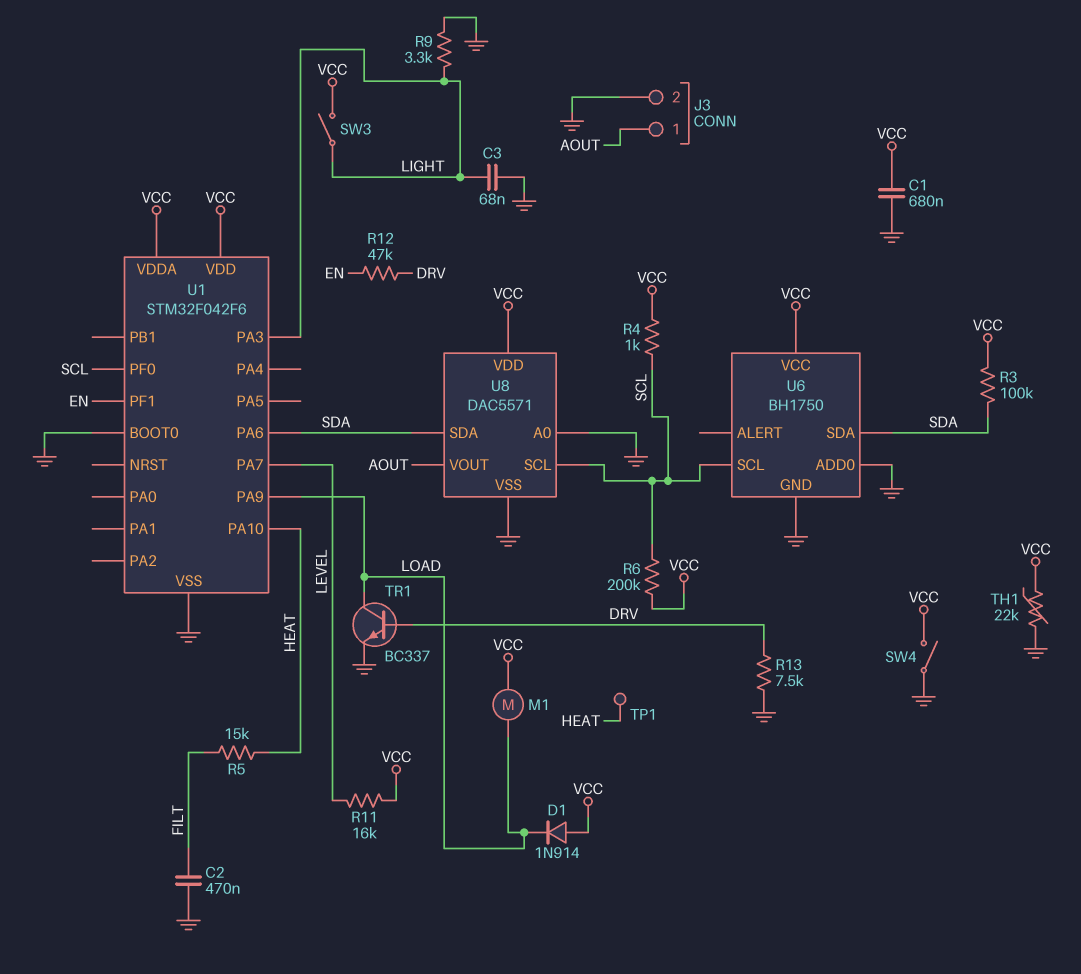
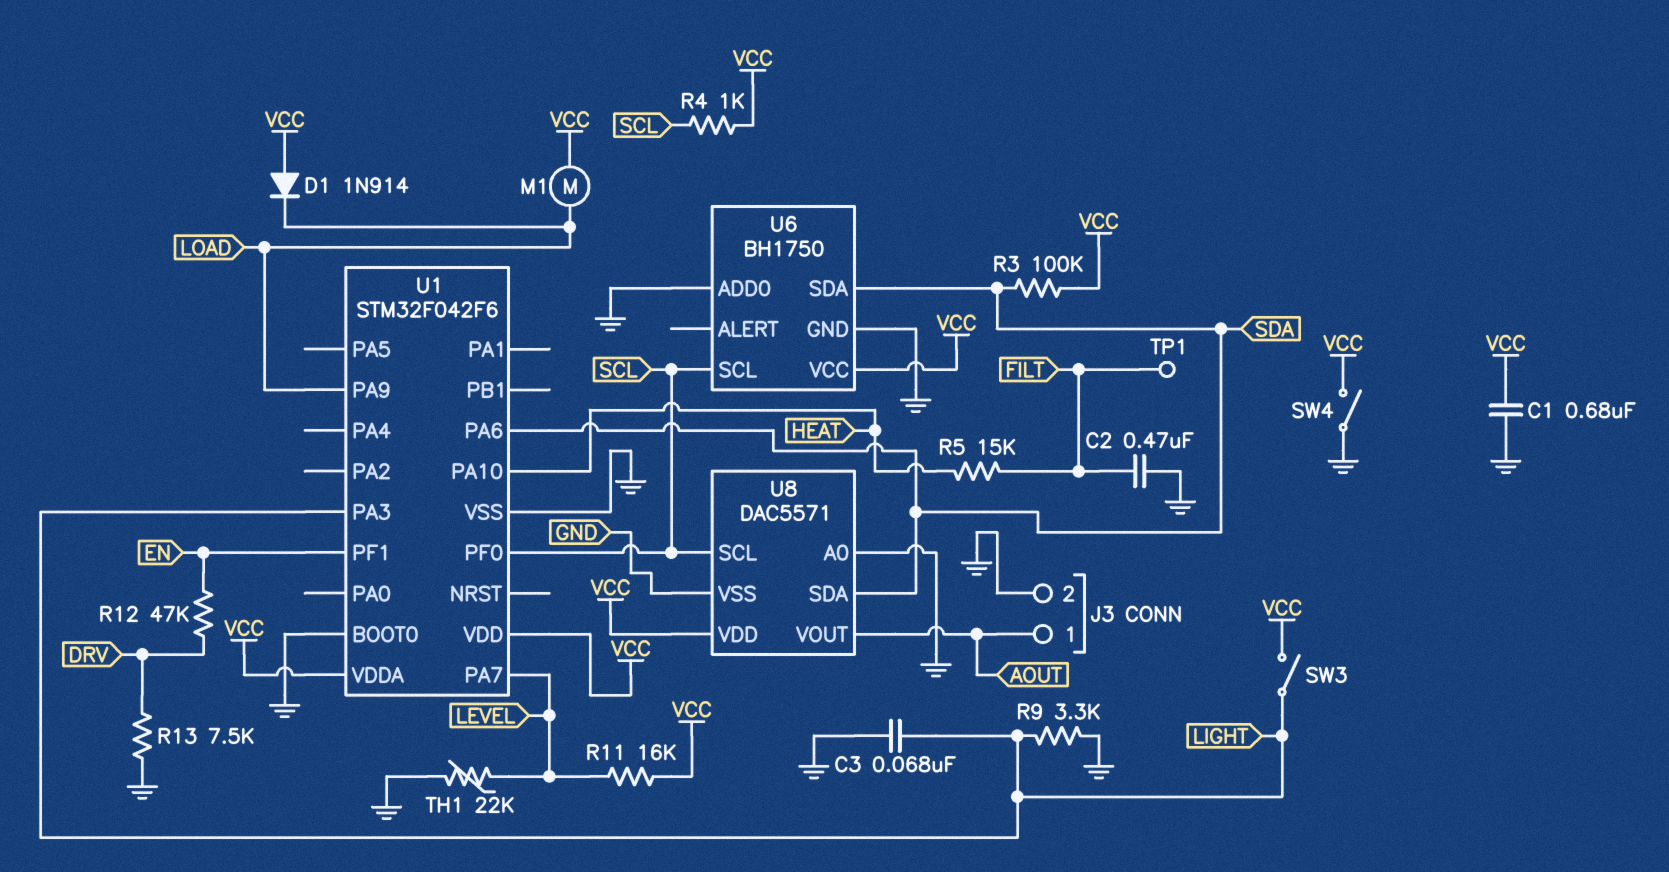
R6: 200k (SCL, VCC) -> none
TH1: 22k (GND, VCC) -> 22k (GND, LEVEL)
TP1: test point (HEAT) -> test point (FILT)
TR1: NPN BC337 (B DRV, C LOAD, E GND) -> none

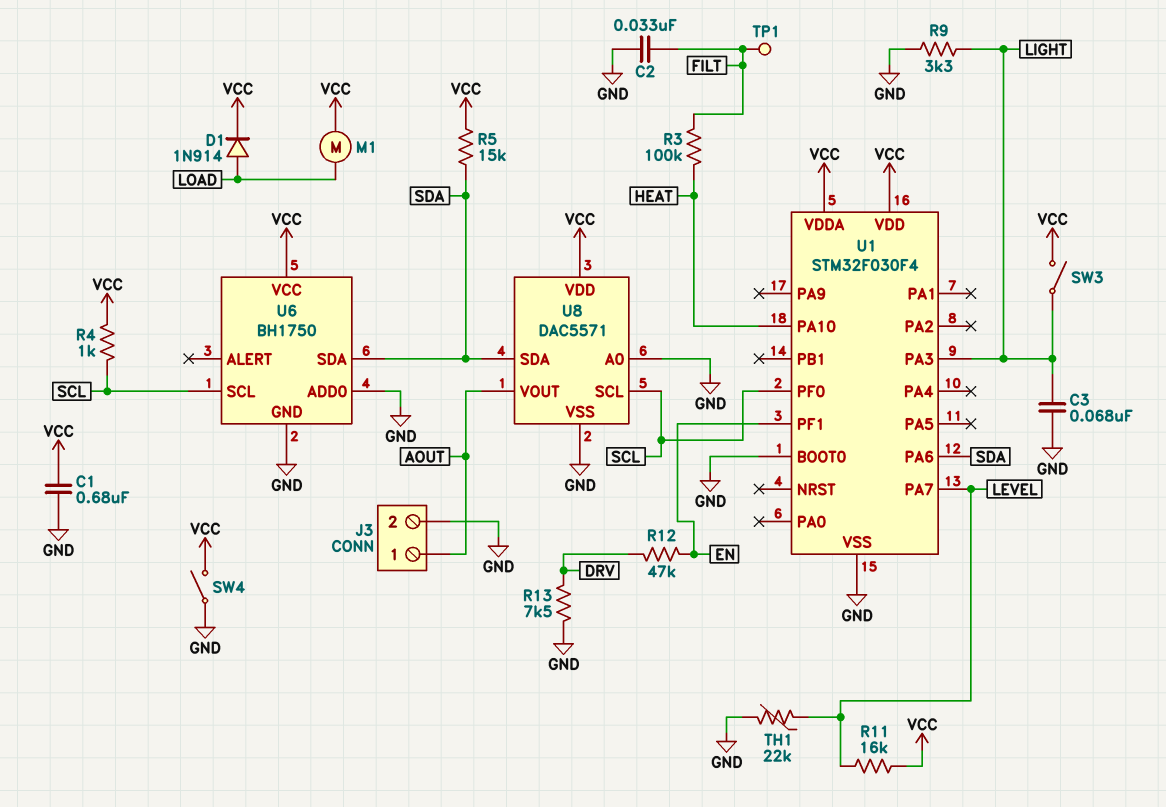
C2: 470nF (FILT, GND) -> 33nF (FILT, GND)
D1: diode 1N914 (A VCC, K LOAD) -> diode 1N914 (A LOAD, K VCC)
R3: 100k (SDA, VCC) -> 100k (FILT, HEAT)
R5: 15k (FILT, HEAT) -> 15k (SDA, VCC)
U1: STM32F042F6 -> STM32F030F4
U1 pin PA9: LOAD -> none

